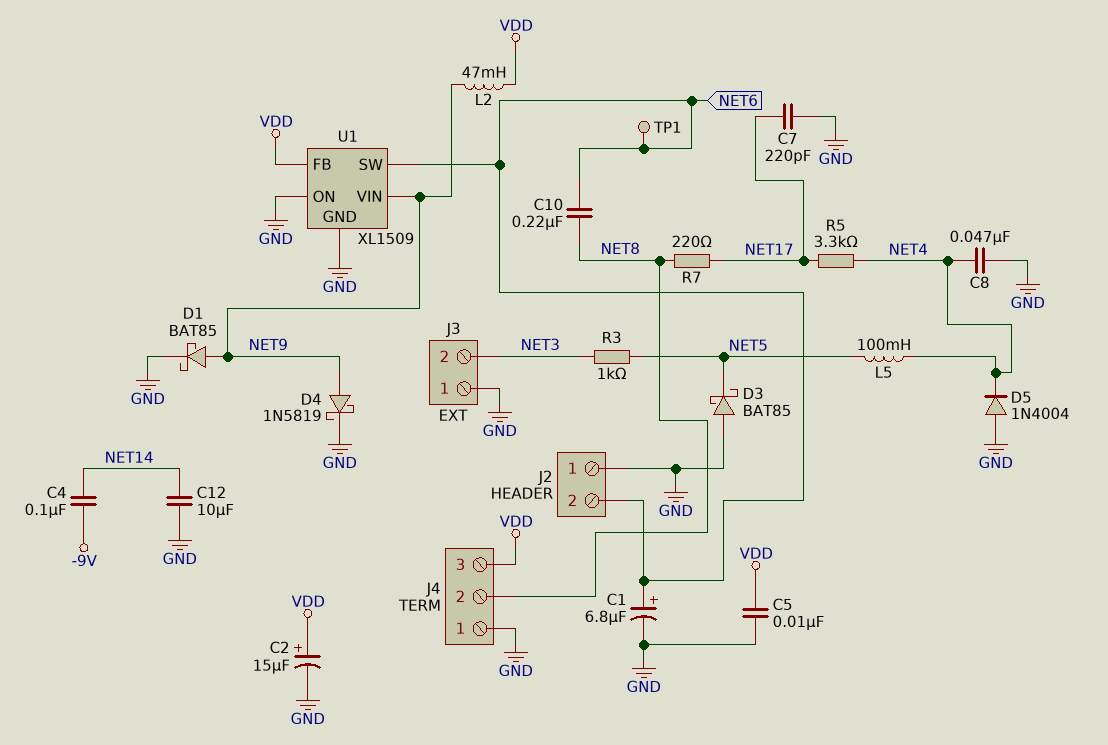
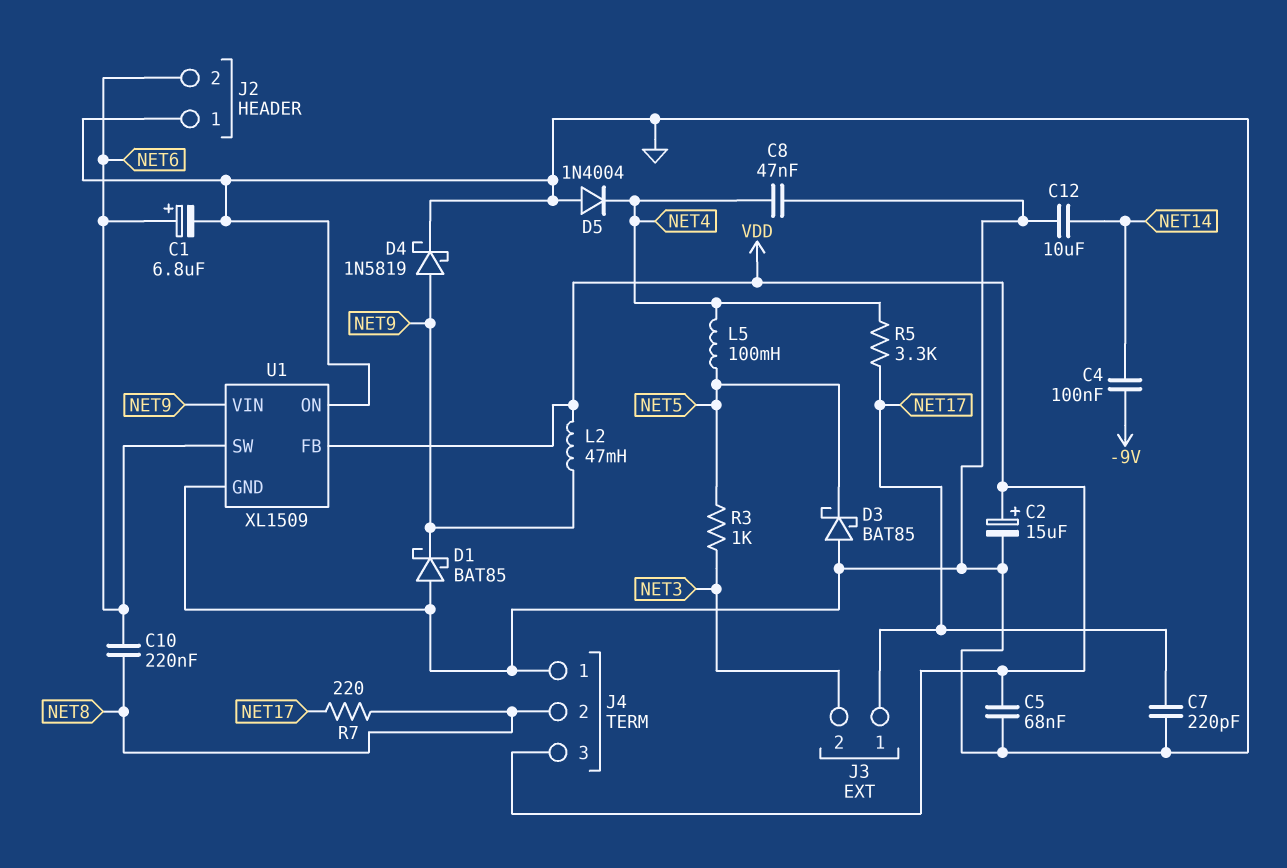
C5: 10nF (GND, VDD) -> 68nF (GND, VDD)
D1: schottky BAT85 (A NET9, K GND) -> schottky BAT85 (A GND, K NET9)
J3 pin 1: GND -> NET17
TP1: test point (NET6) -> none

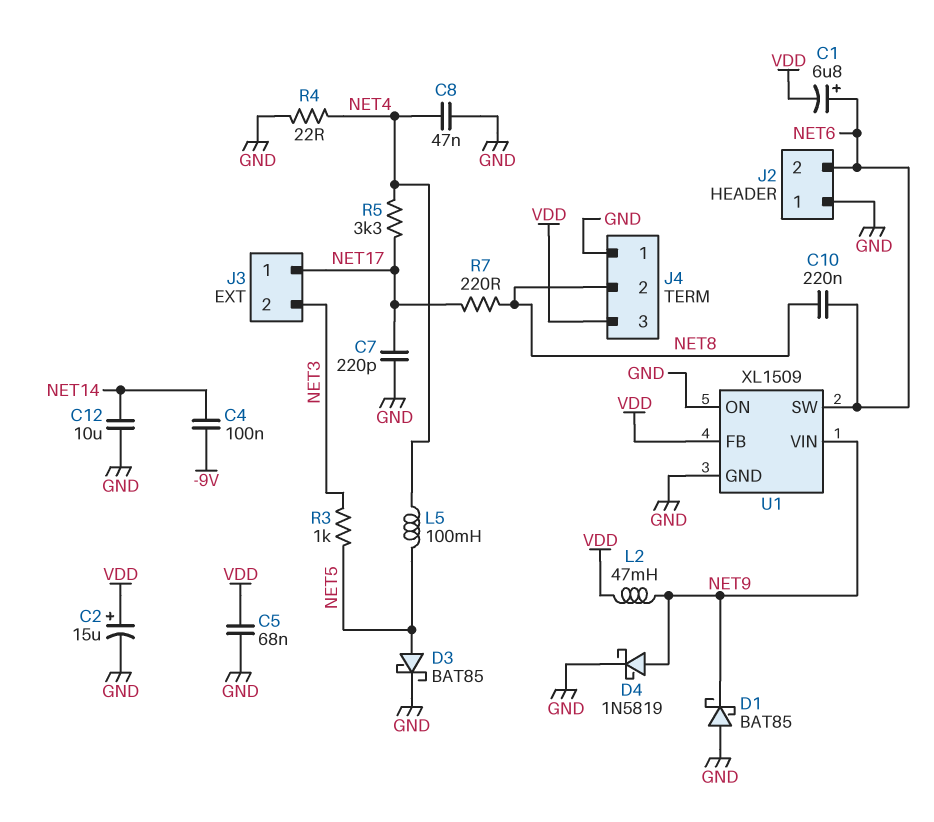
C1: 6.8uF (plus NET6, minus GND) -> 6.8uF (plus NET6, minus VDD)
D3: schottky BAT85 (A GND, K NET5) -> schottky BAT85 (A NET5, K GND)
D5: diode 1N4004 (A GND, K NET4) -> none
R4: none -> 22 (GND, NET4)

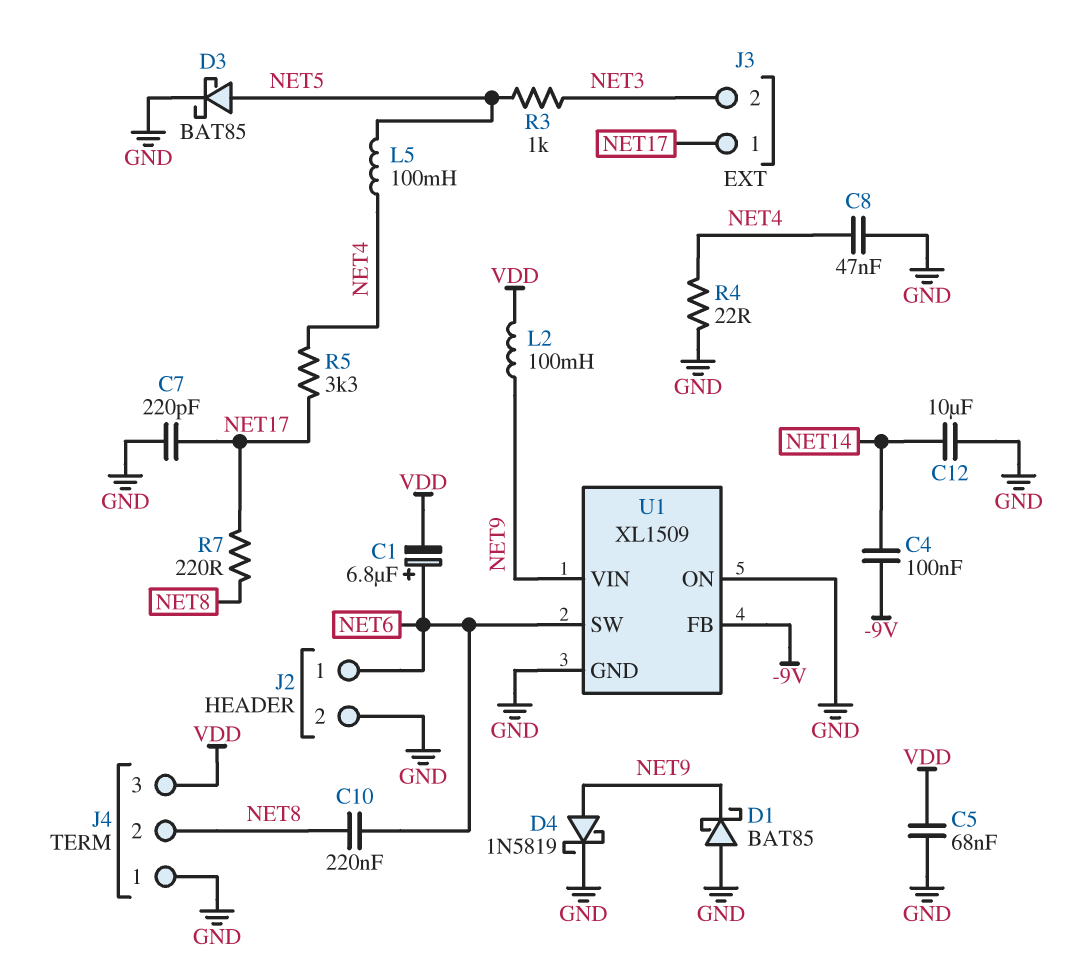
C2: 15uF (plus VDD, minus GND) -> none
J2 pin 1: GND -> NET6
J2 pin 2: NET6 -> GND
L2: 47mH (NET9, VDD) -> 100mH (NET9, VDD)
U1 pin FB: VDD -> -9V

